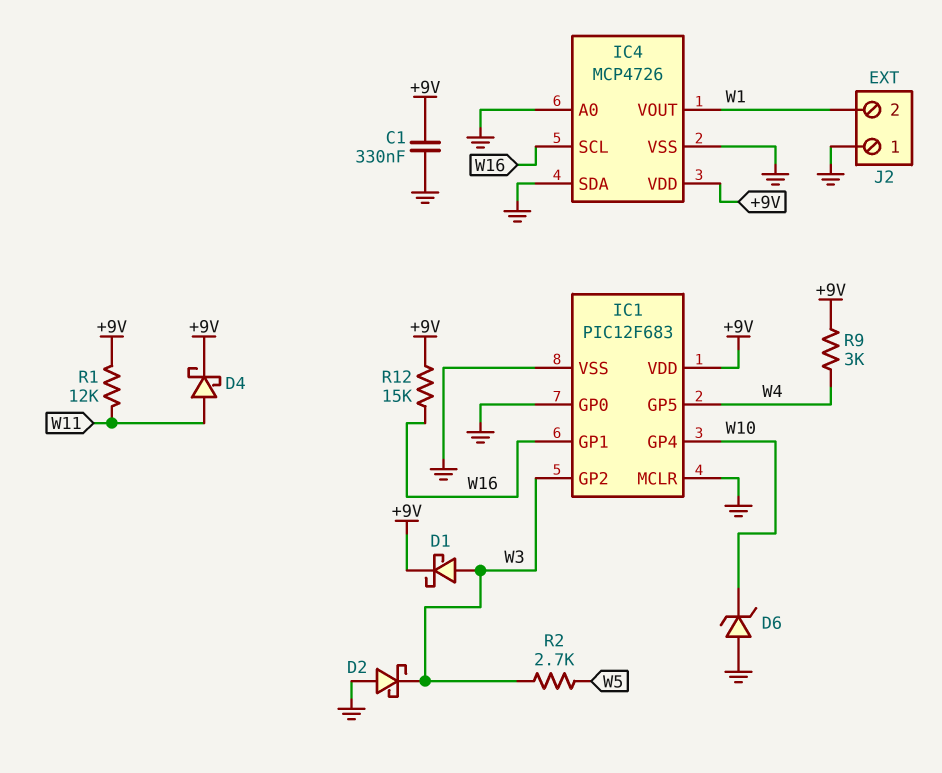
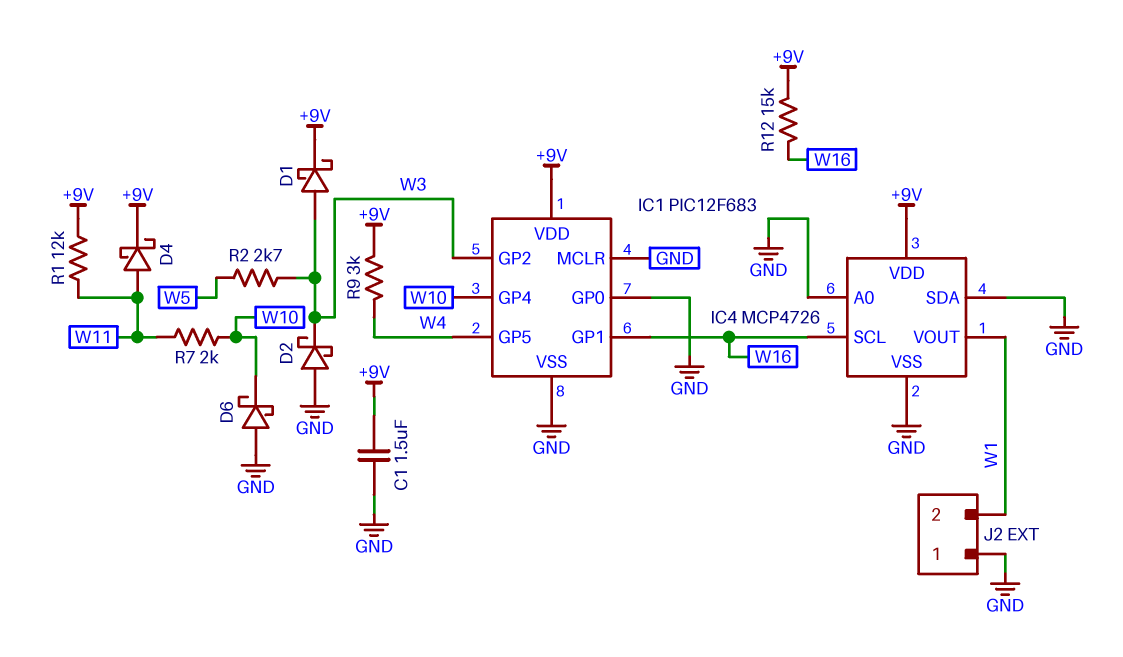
C1: 330nF (+9V, GND) -> 1.5uF (+9V, GND)
D6: zener (A GND, K W10) -> schottky (A GND, K W10)
R7: none -> 2k (W10, W11)

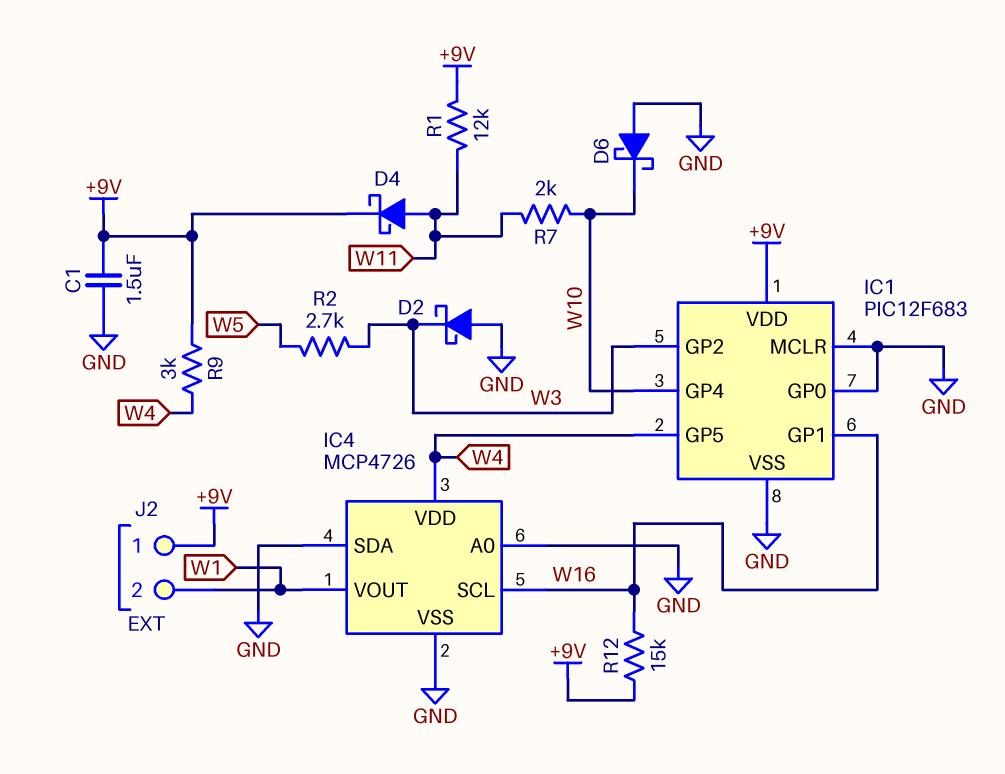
D1: schottky (A W3, K +9V) -> none
IC4 pin VDD: +9V -> W4
J2 pin 1: GND -> +9V

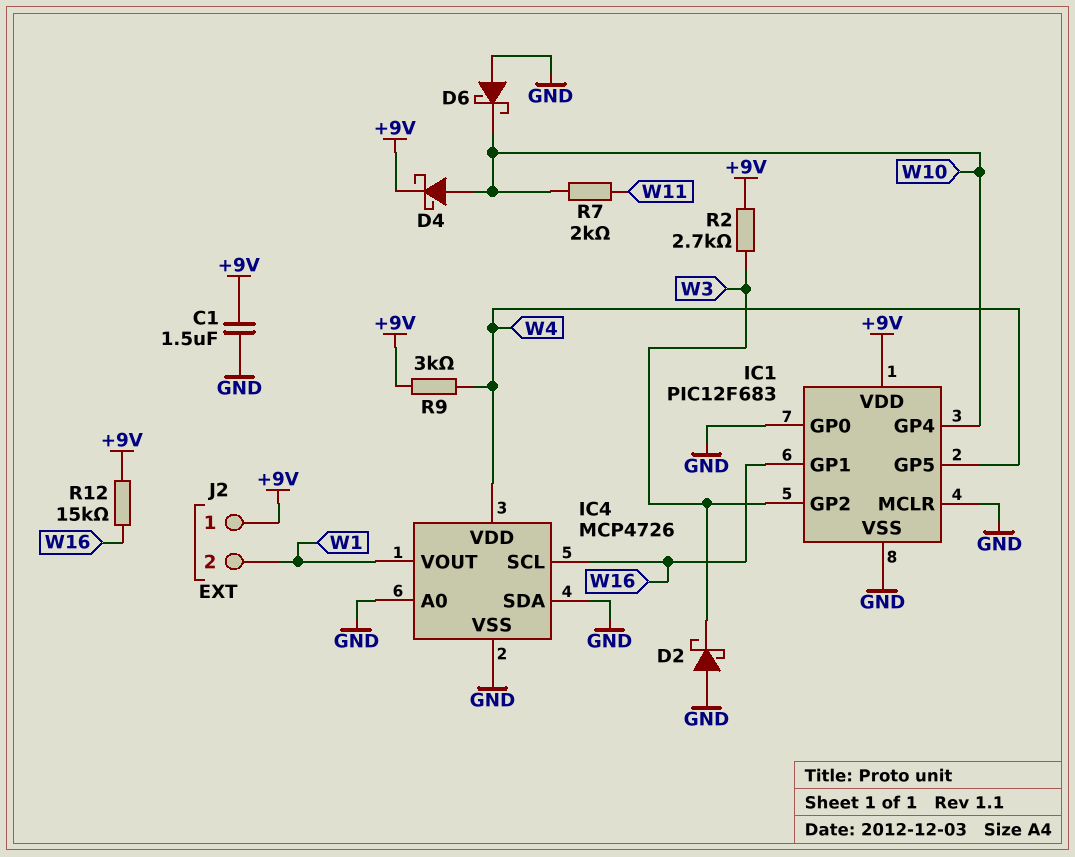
D4: schottky (A W11, K +9V) -> schottky (A W10, K +9V)
R1: 12k (+9V, W11) -> none
R2: 2.7k (W3, W5) -> 2.7k (+9V, W3)

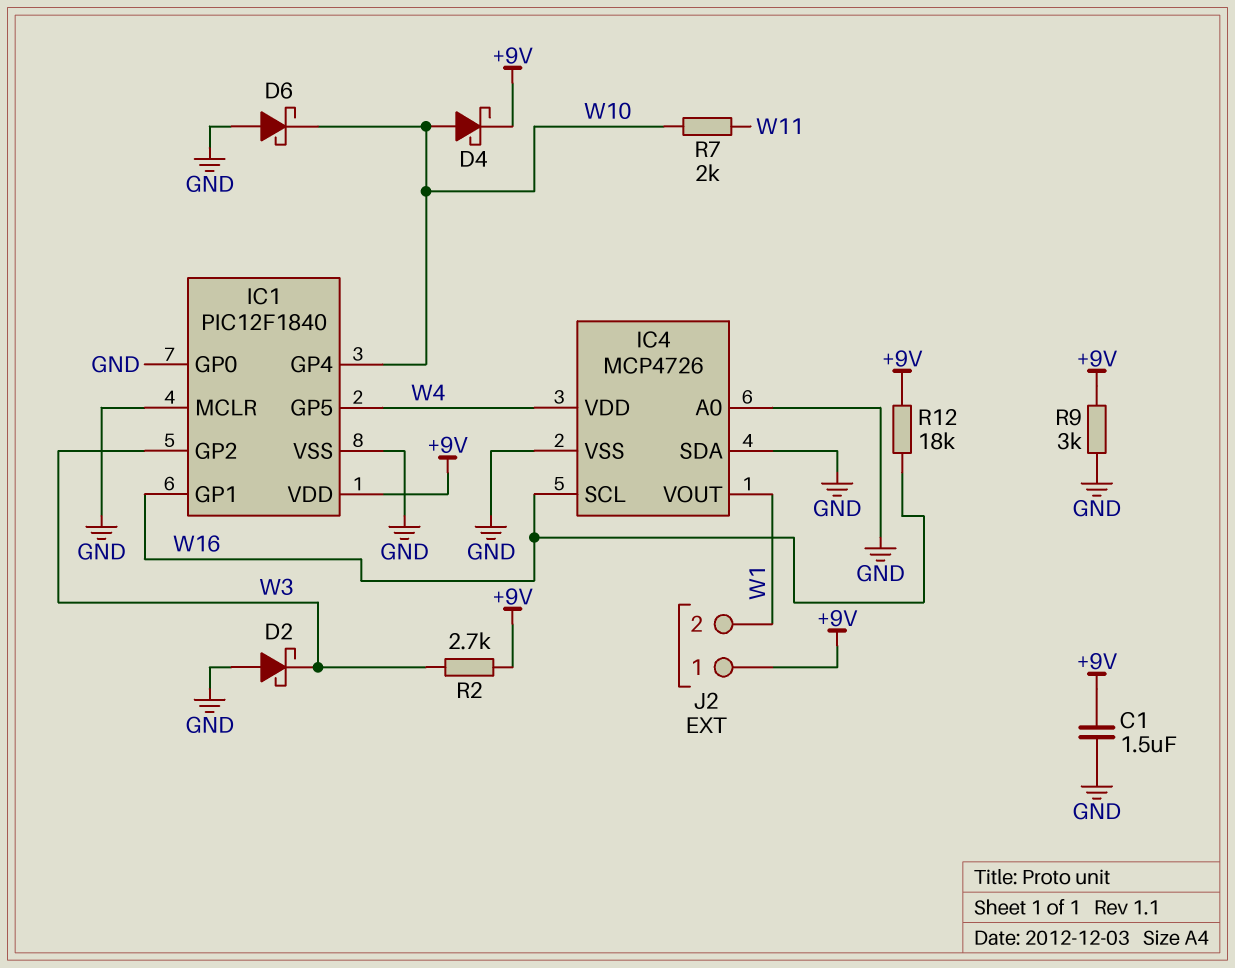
IC1: PIC12F683 -> PIC12F1840
R9: 3k (+9V, W4) -> 3k (+9V, GND)
R12: 15k (+9V, W16) -> 18k (+9V, W16)

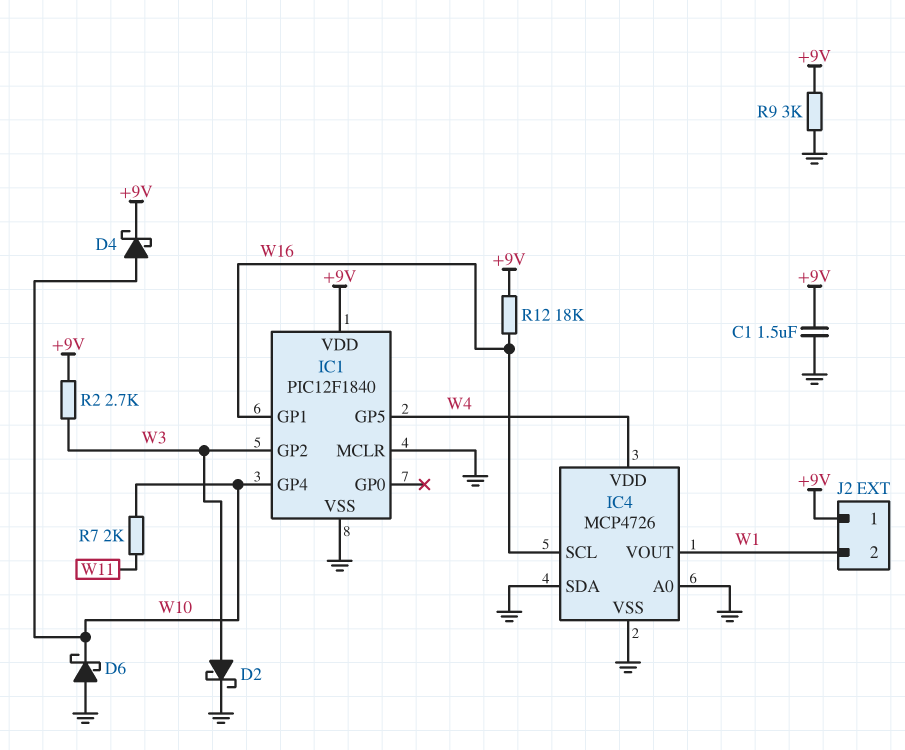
D2: schottky (A GND, K W3) -> schottky (A W3, K GND)
IC1 pin GP0: GND -> none

